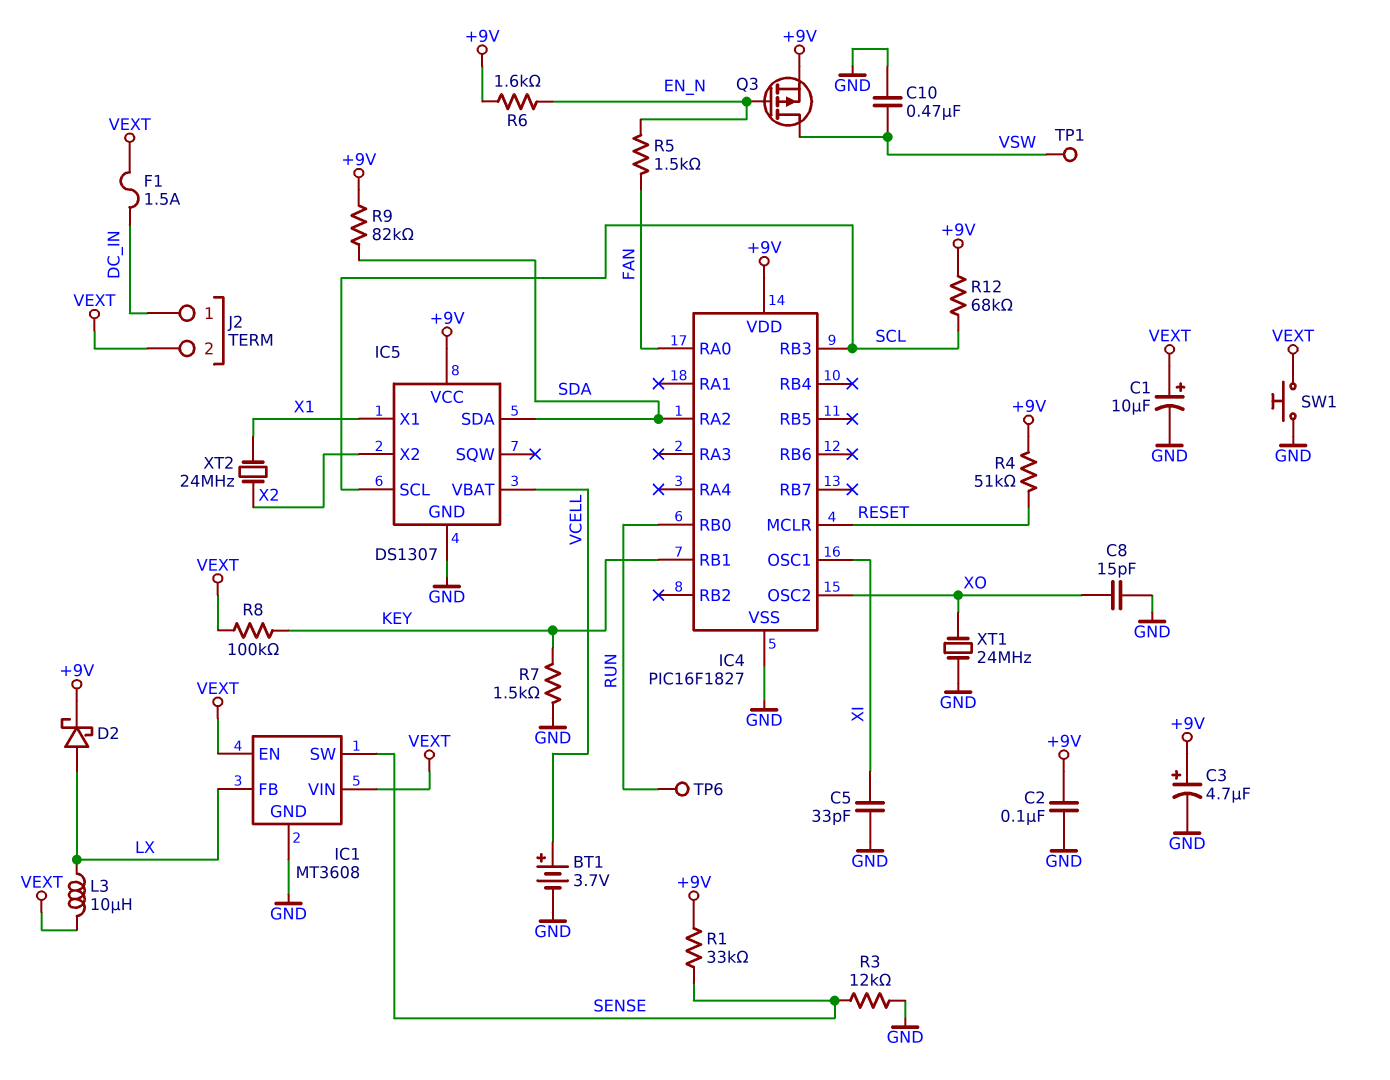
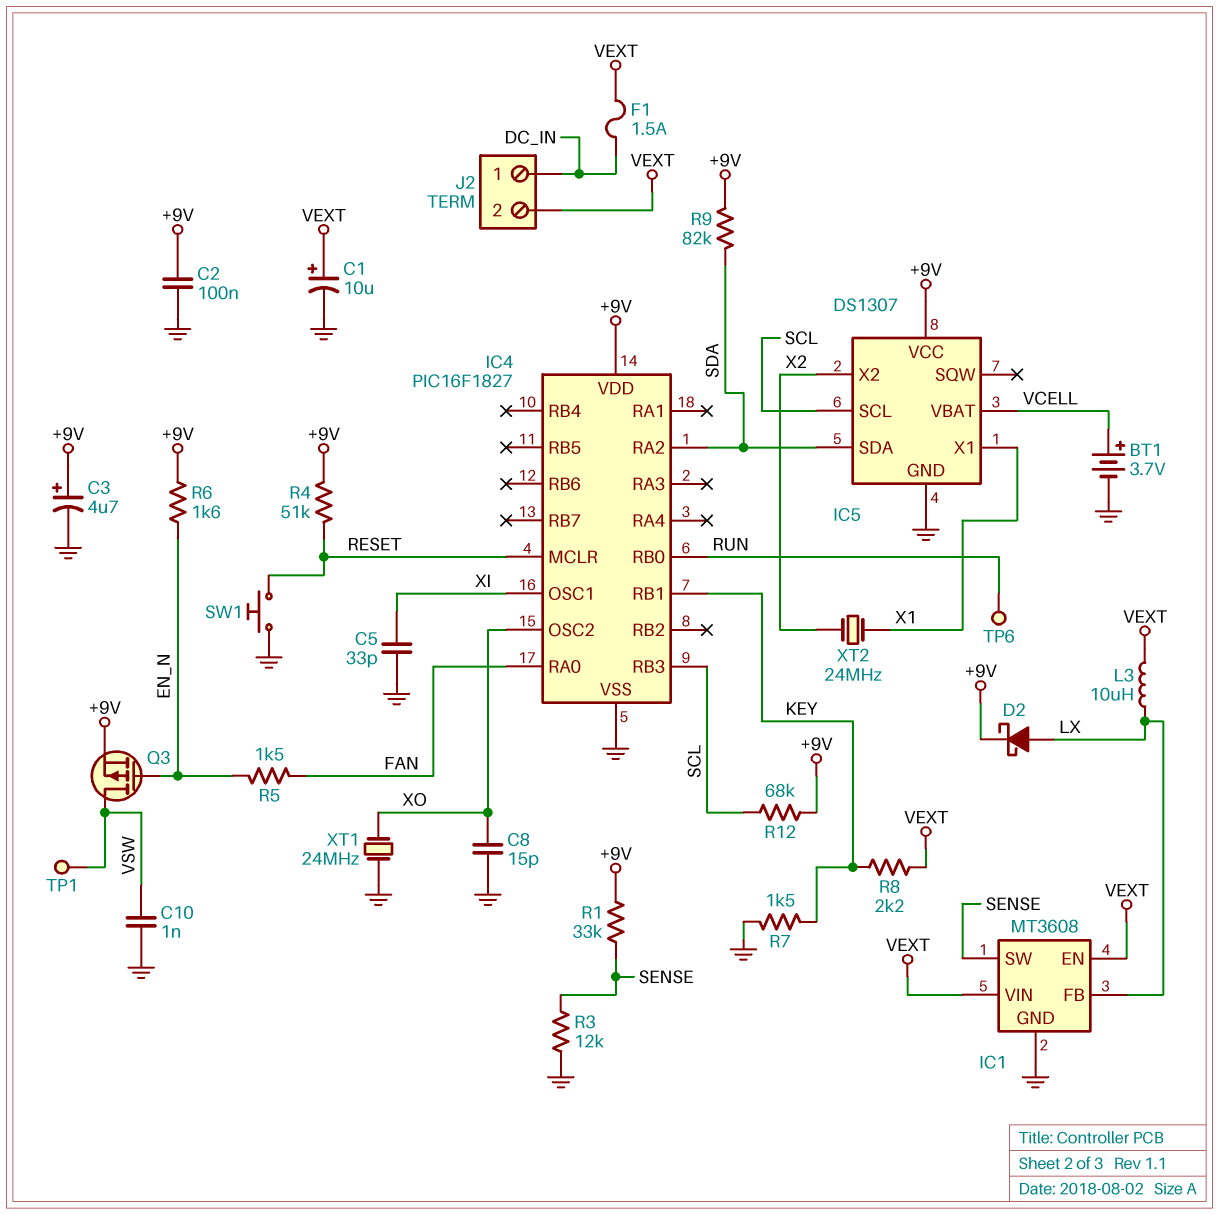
C10: 470nF (GND, VSW) -> 1nF (GND, VSW)
R8: 100k (KEY, VEXT) -> 2.2k (KEY, VEXT)
SW1: button (GND, VEXT) -> button (GND, RESET)

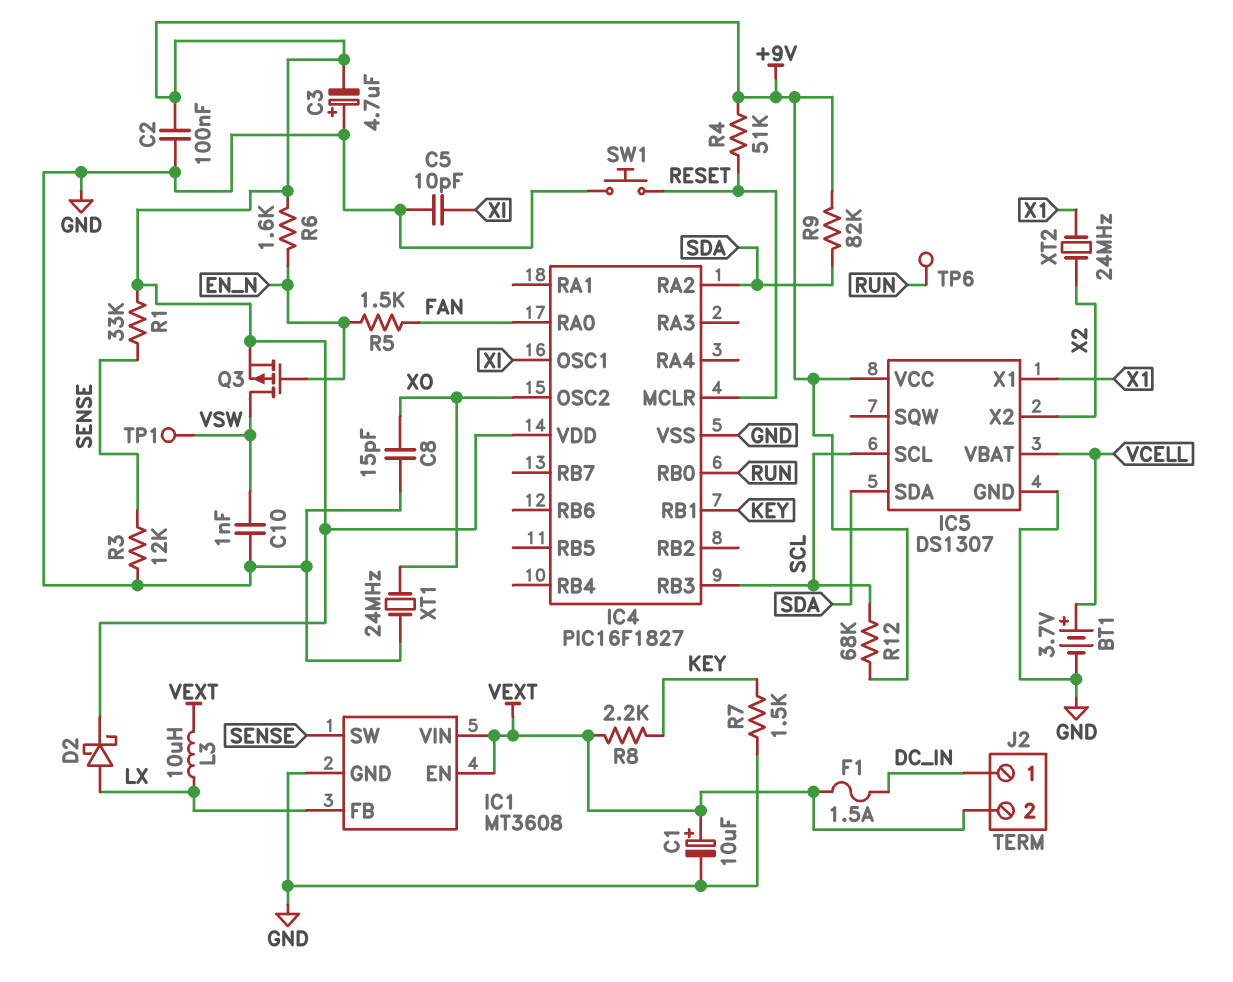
C3: 4.7uF (plus +9V, minus GND) -> 4.7uF (plus GND, minus +9V)
C5: 33pF (GND, XI) -> 10pF (GND, XI)

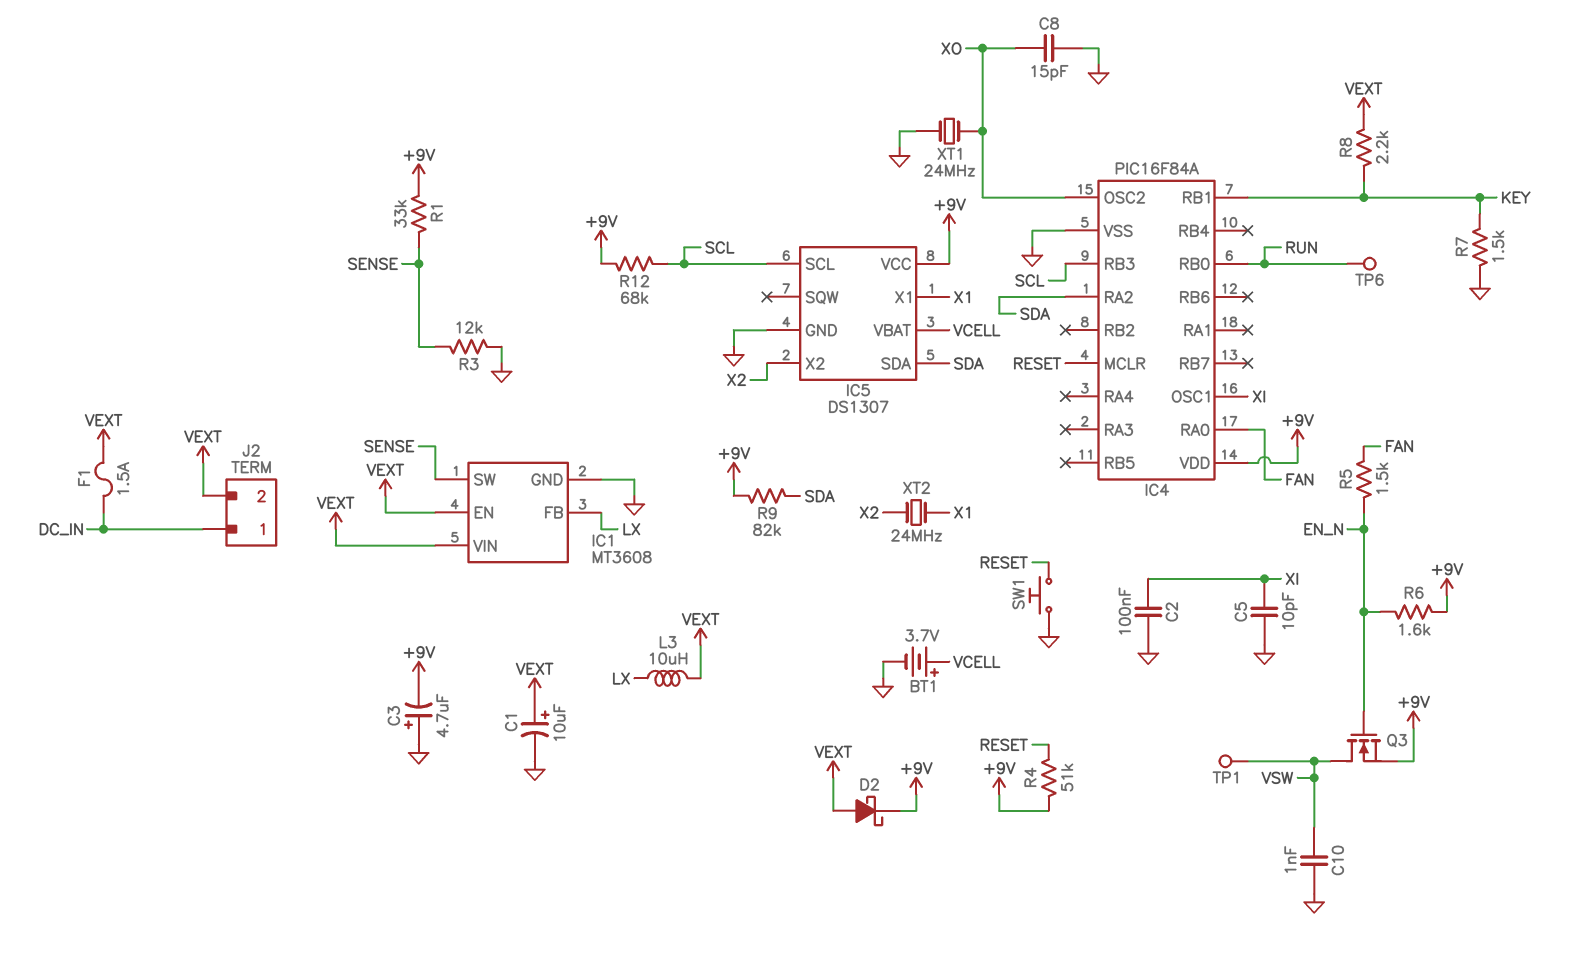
C2: 100nF (+9V, GND) -> 100nF (GND, XI)
D2: schottky (A LX, K +9V) -> schottky (A VEXT, K +9V)
IC4: PIC16F1827 -> PIC16F84A
Q3: PMOS (G EN_N, D VSW, S +9V) -> NMOS (G EN_N, D VSW, S +9V)

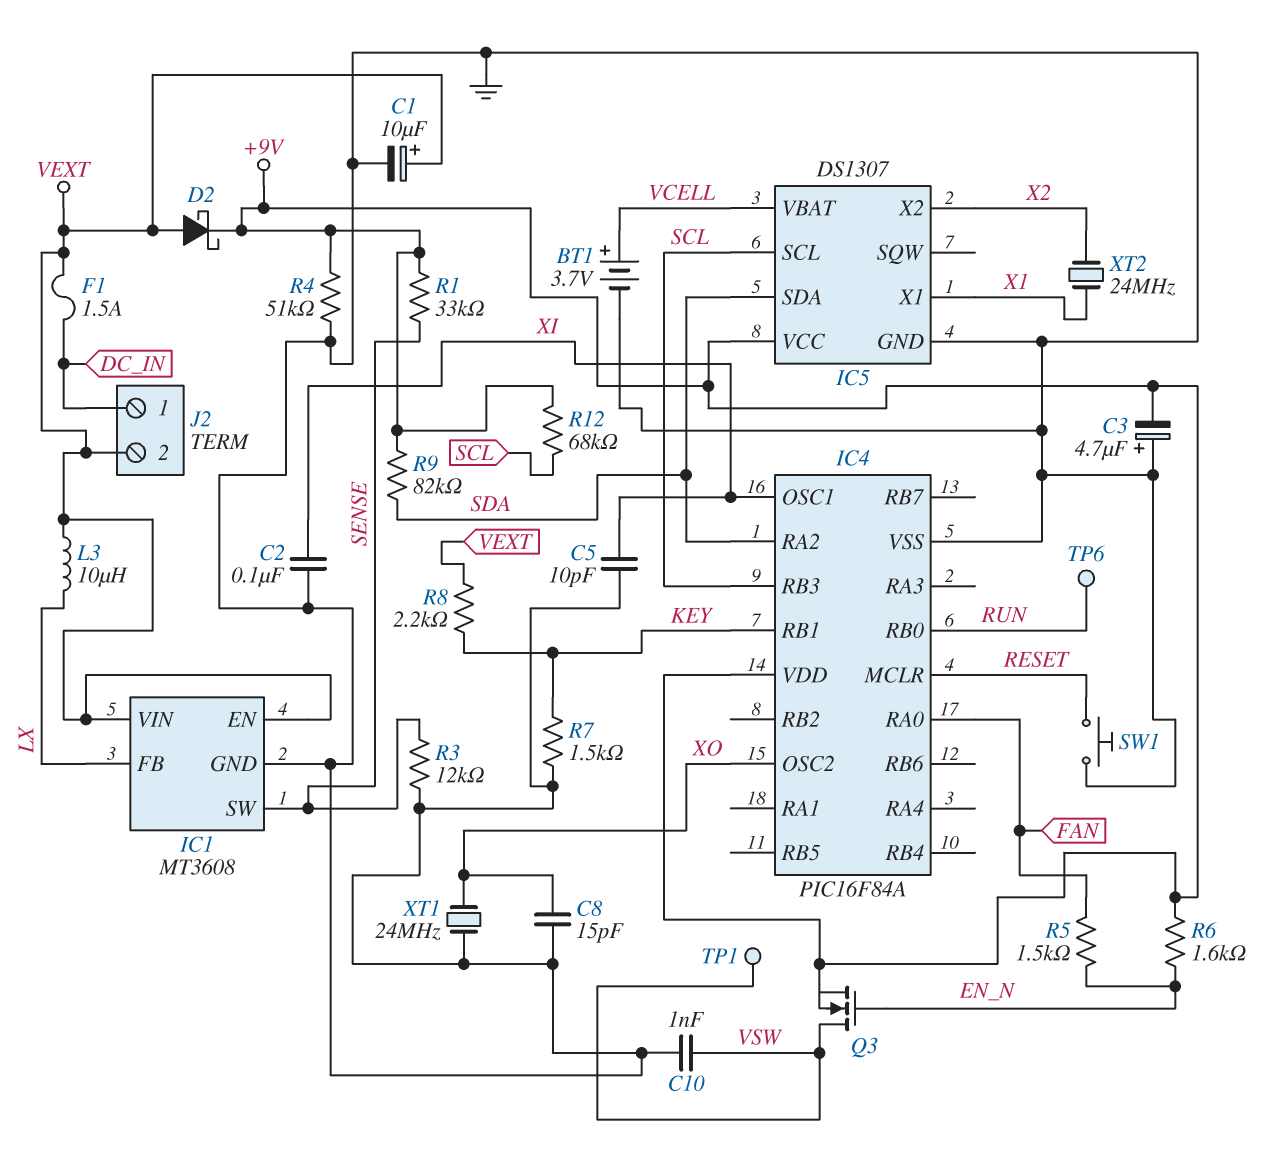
R4: 51k (+9V, RESET) -> 51k (+9V, GND)

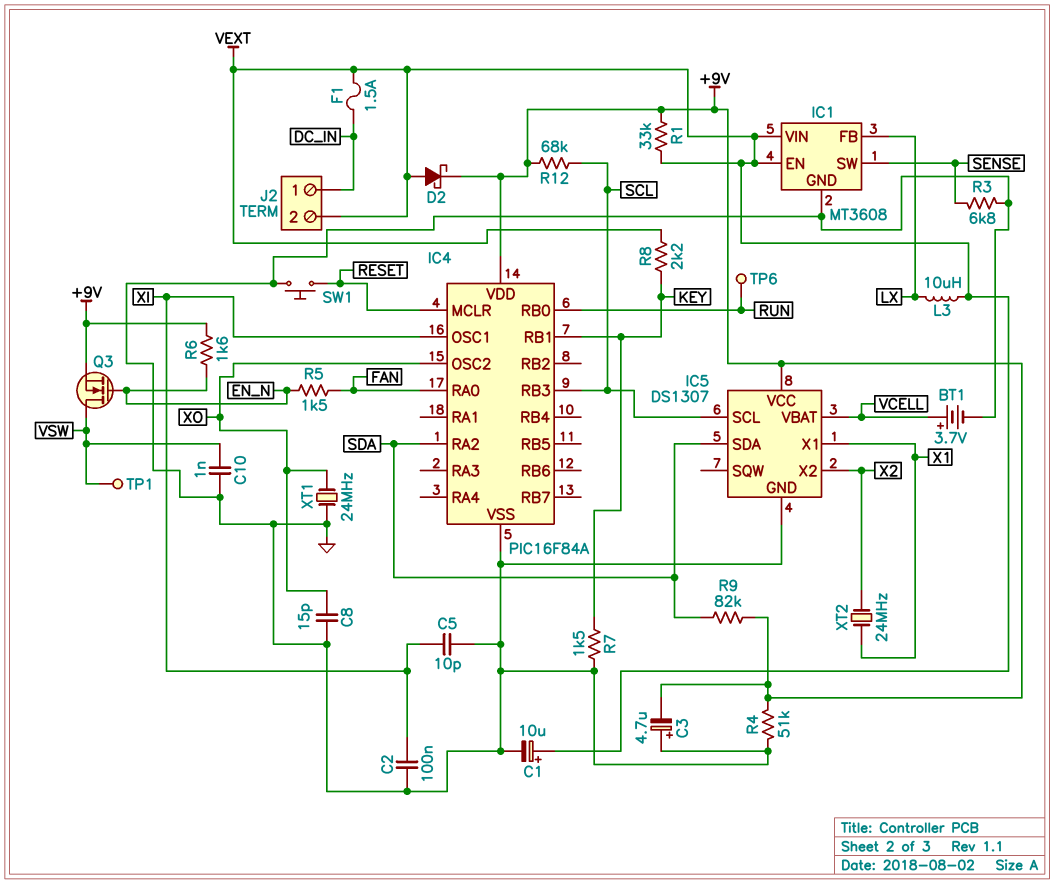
R1: 33k (+9V, SENSE) -> 33k (+9V, VEXT)
R3: 12k (GND, SENSE) -> 6.8k (GND, SENSE)

